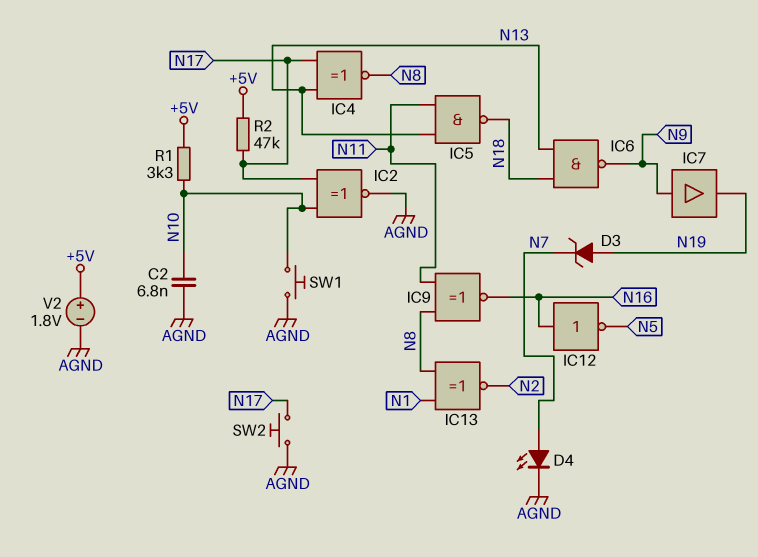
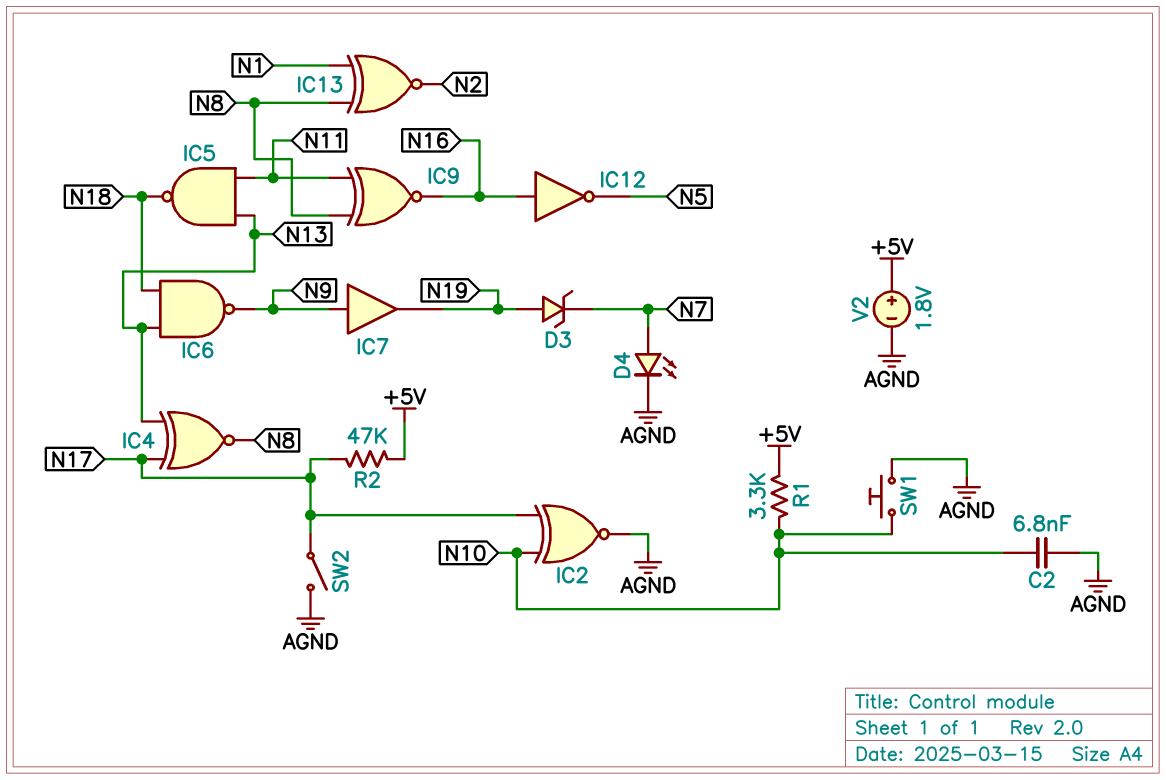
SW2: button (AGND, N17) -> switch (AGND, N17)

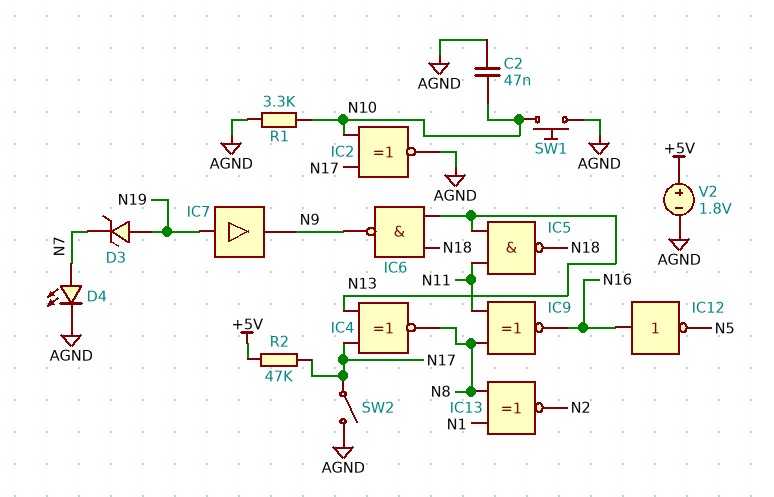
C2: 6.8nF (AGND, N10) -> 47nF (AGND, N10)
IC7: buffer (in N9, out N19) -> buffer (in N19, out N9)
R1: 3.3k (+5V, N10) -> 3.3k (AGND, N10)

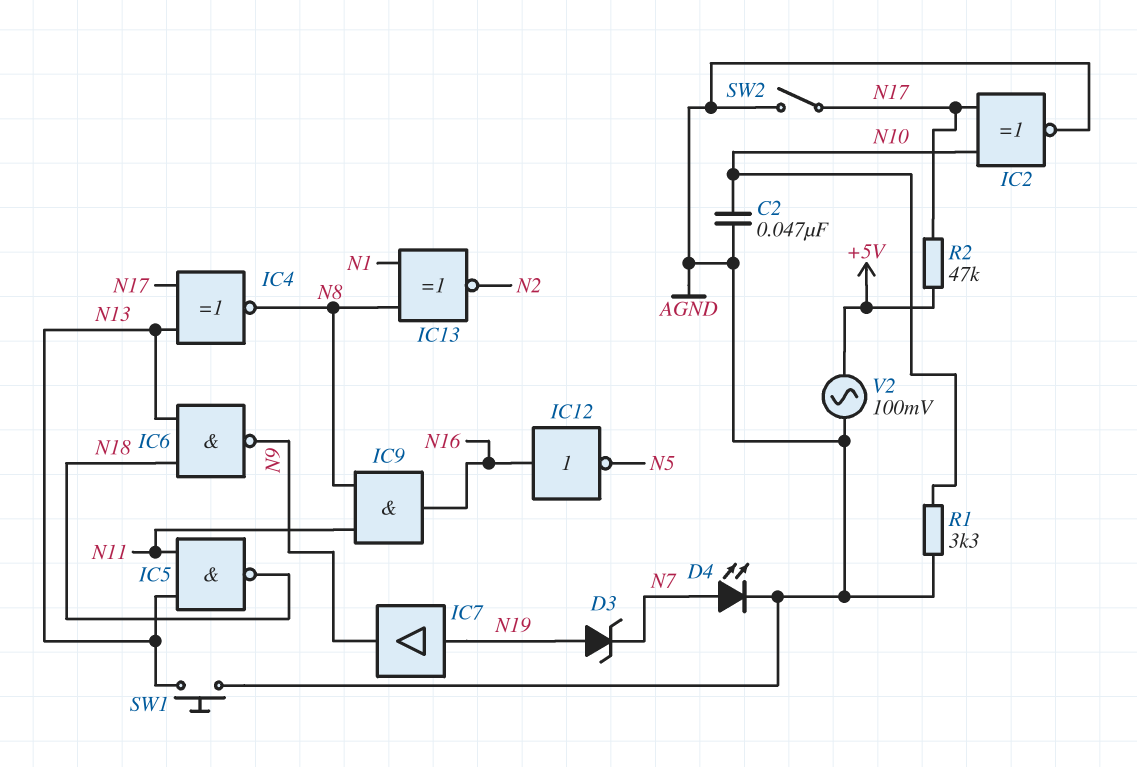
IC9: XNOR (in N8, in N11, out N16) -> AND (in N8, in N11, out N16)
SW1: button (AGND, N10) -> button (AGND, N13)
V2: 1.8V (plus +5V, minus AGND) -> AC 100mV (+5V, AGND)

